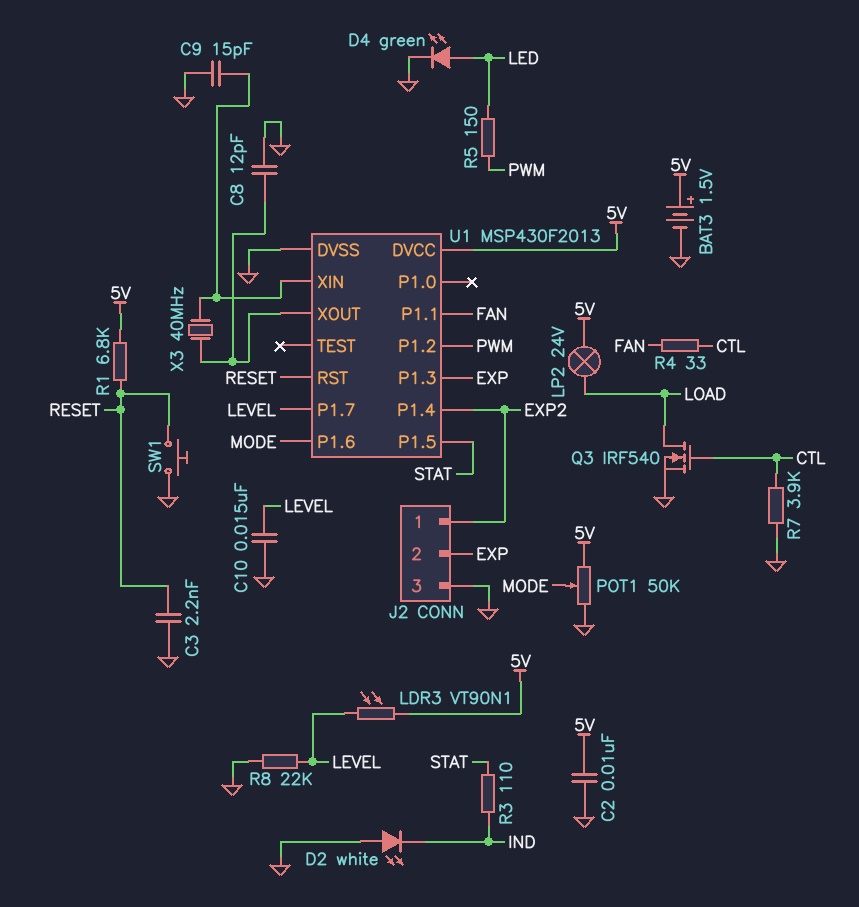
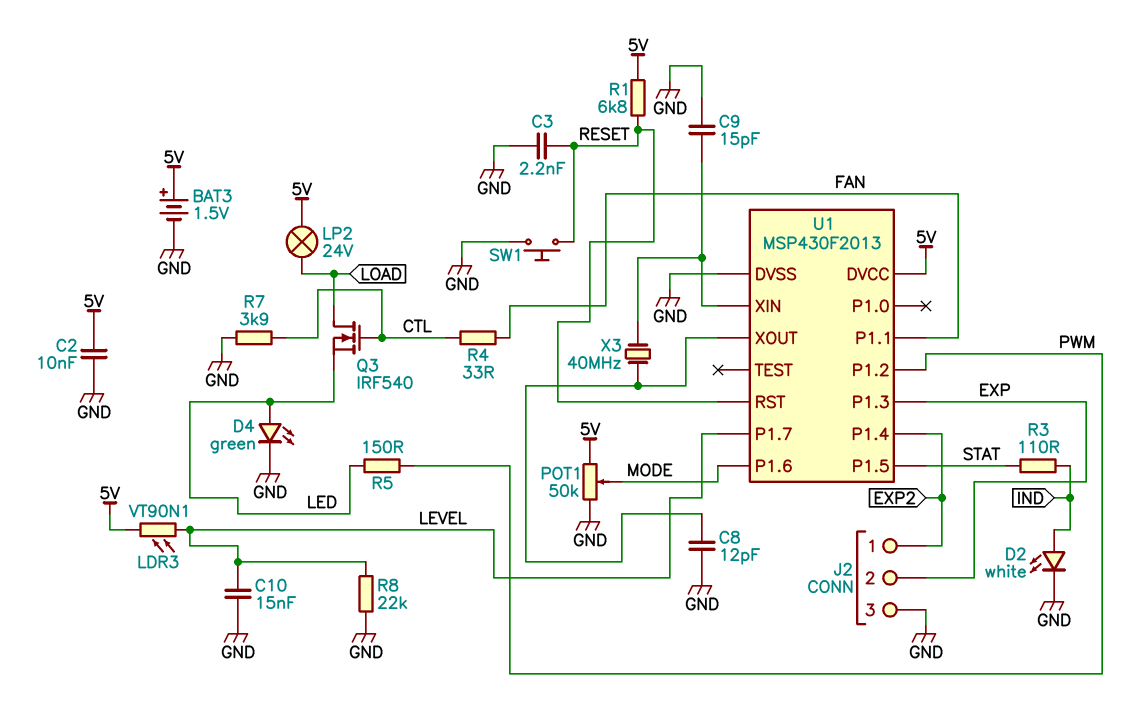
D2: LED white (A GND, K IND) -> LED white (A IND, K GND)
Q3: NMOS IRF540 (G CTL, D LOAD, S GND) -> NMOS IRF540 (G CTL, D LOAD, S LED)

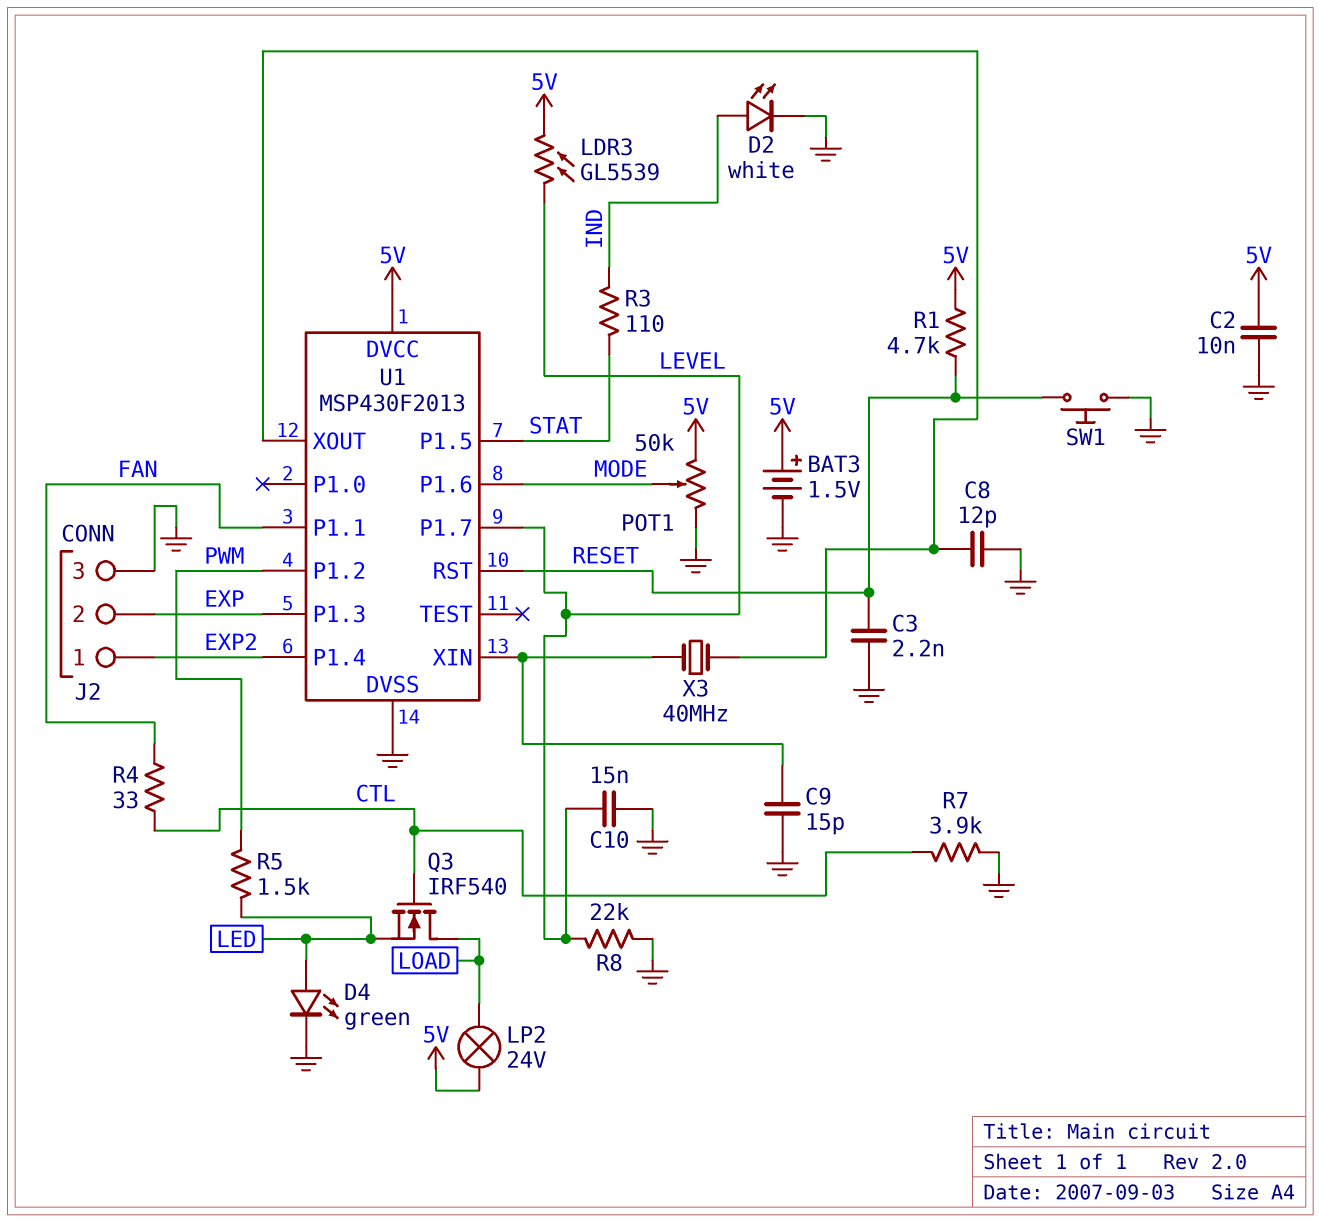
LDR3: VT90N1 (5V, LEVEL) -> GL5539 (5V, LEVEL)
R1: 6.8k (5V, RESET) -> 4.7k (5V, RESET)
R5: 150 (LED, PWM) -> 1.5k (LED, PWM)

